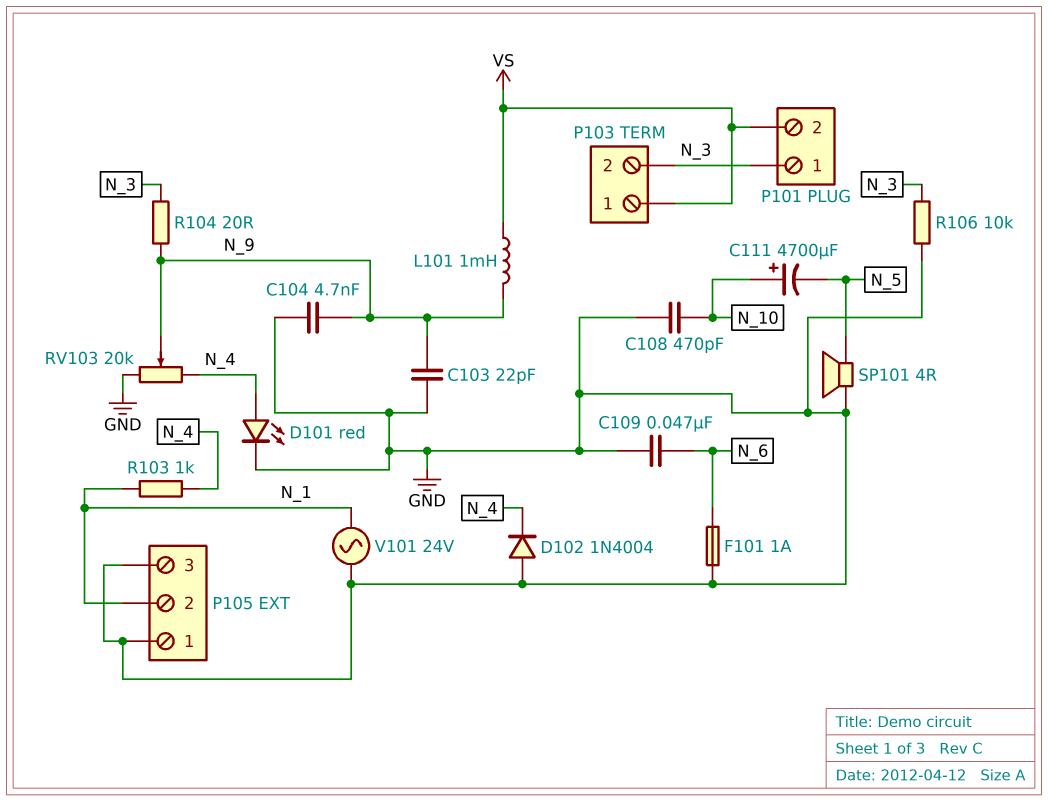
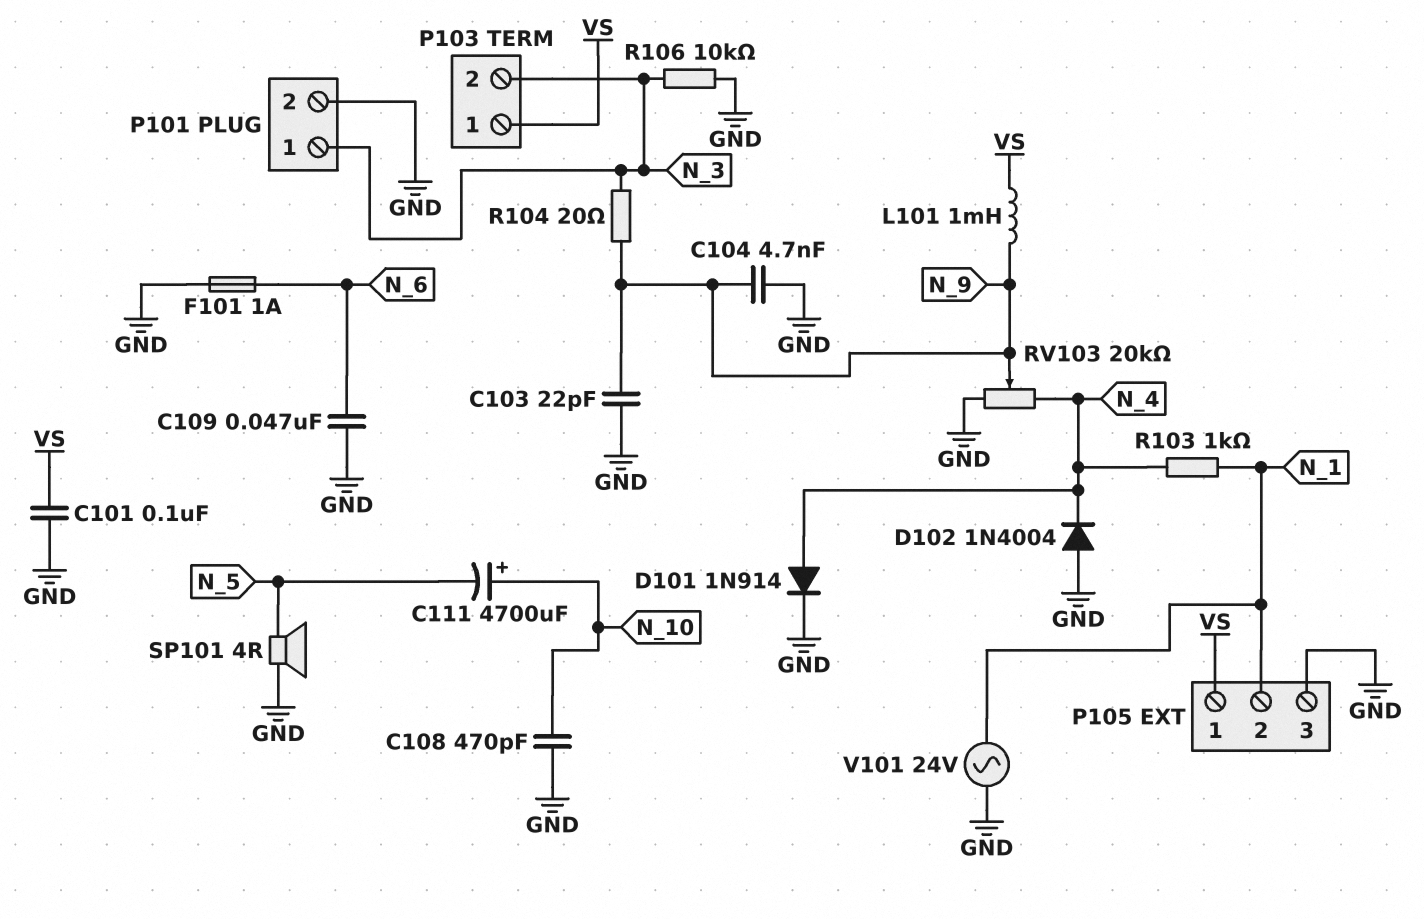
C101: none -> 100nF (GND, VS)
D101: LED red (A N_4, K GND) -> diode 1N914 (A N_4, K GND)
P101 pin 2: VS -> GND
P105 pin 1: GND -> VS

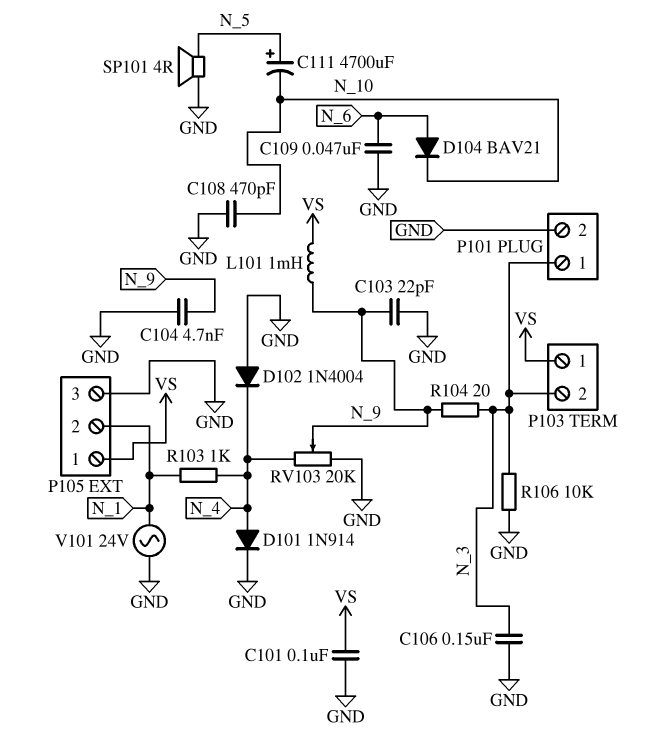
C106: none -> 150nF (GND, N_3)
C111: 4700uF (plus N_10, minus N_5) -> 4700uF (plus N_5, minus N_10)
D104: none -> diode BAV21 (A N_6, K N_10)
F101: 1A (GND, N_6) -> none

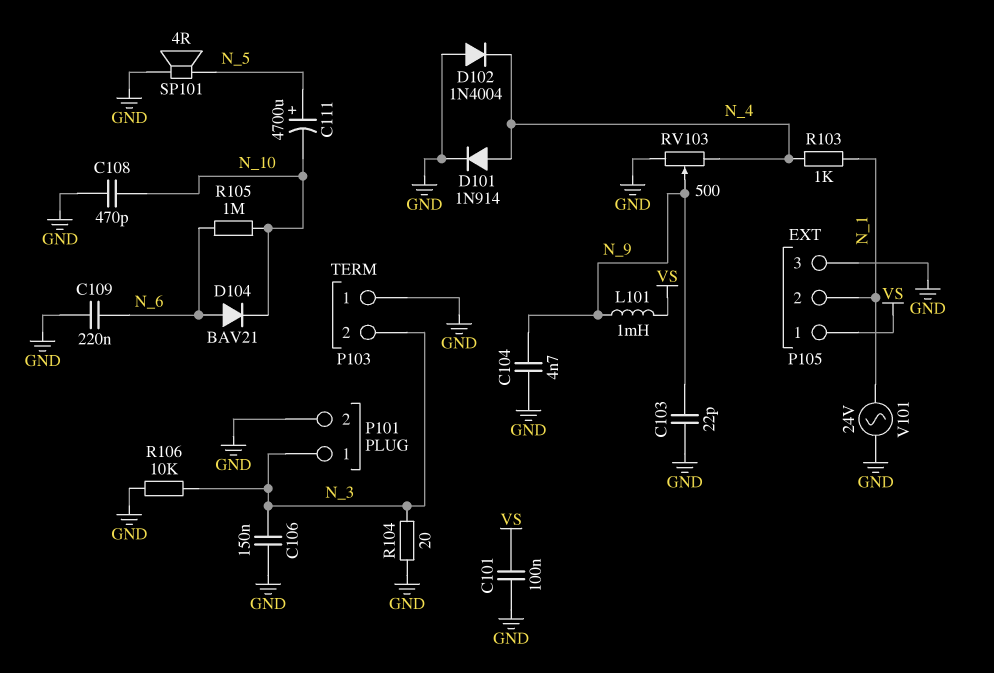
C109: 47nF (GND, N_6) -> 220nF (GND, N_6)
P103 pin 1: VS -> GND
R104: 20 (N_3, N_9) -> 20 (GND, N_3)
R105: none -> 1M (N_6, N_10)
RV103: 20k (GND, N_4, wiper N_9) -> 500 (GND, N_4, wiper N_9)

